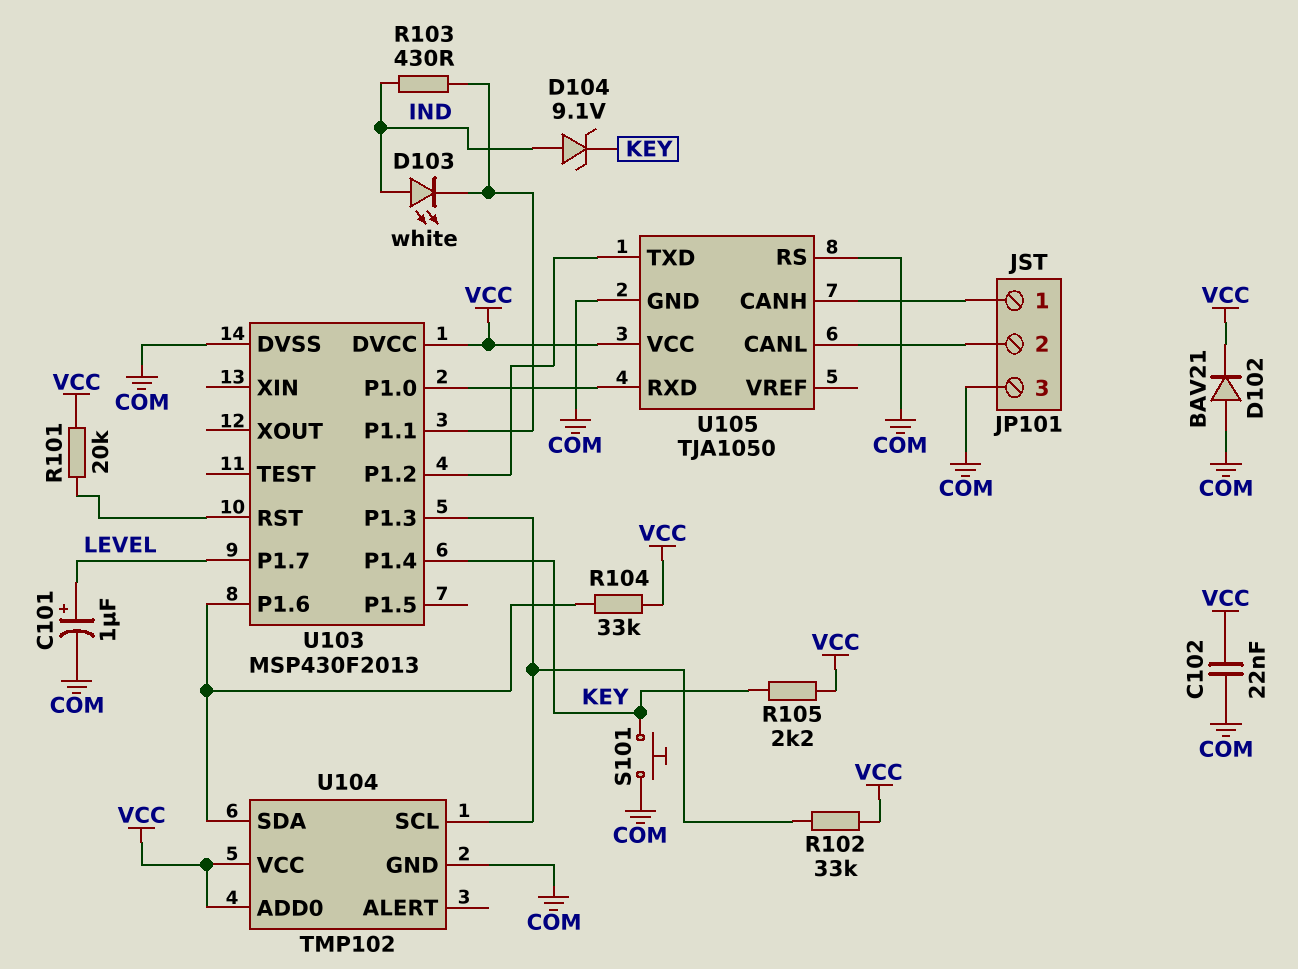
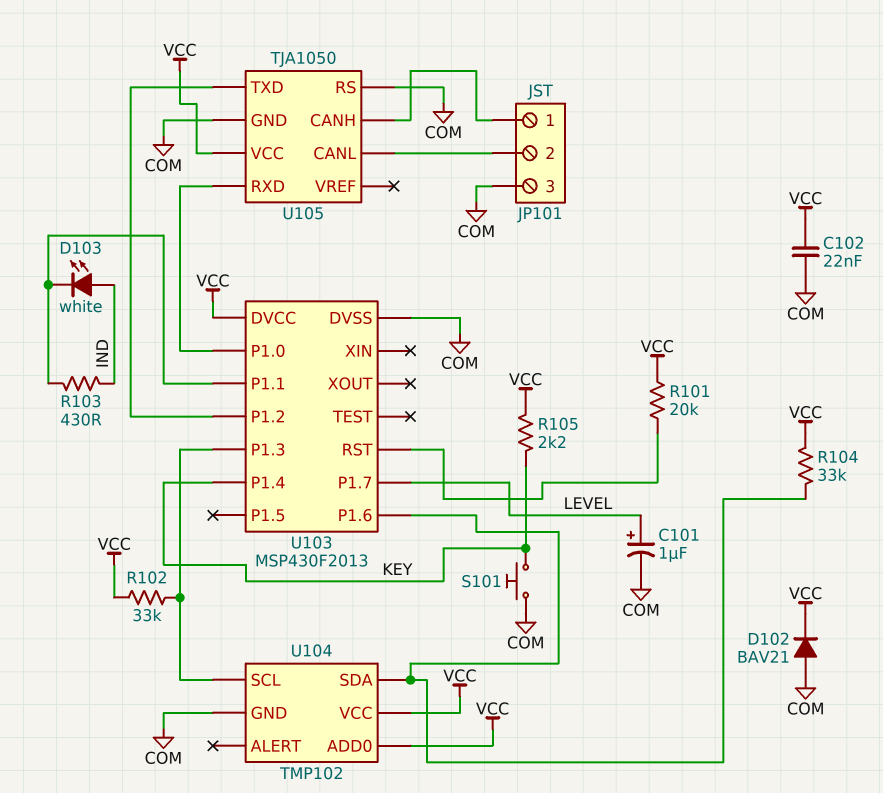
D104: zener 9.1V (A IND, K KEY) -> none

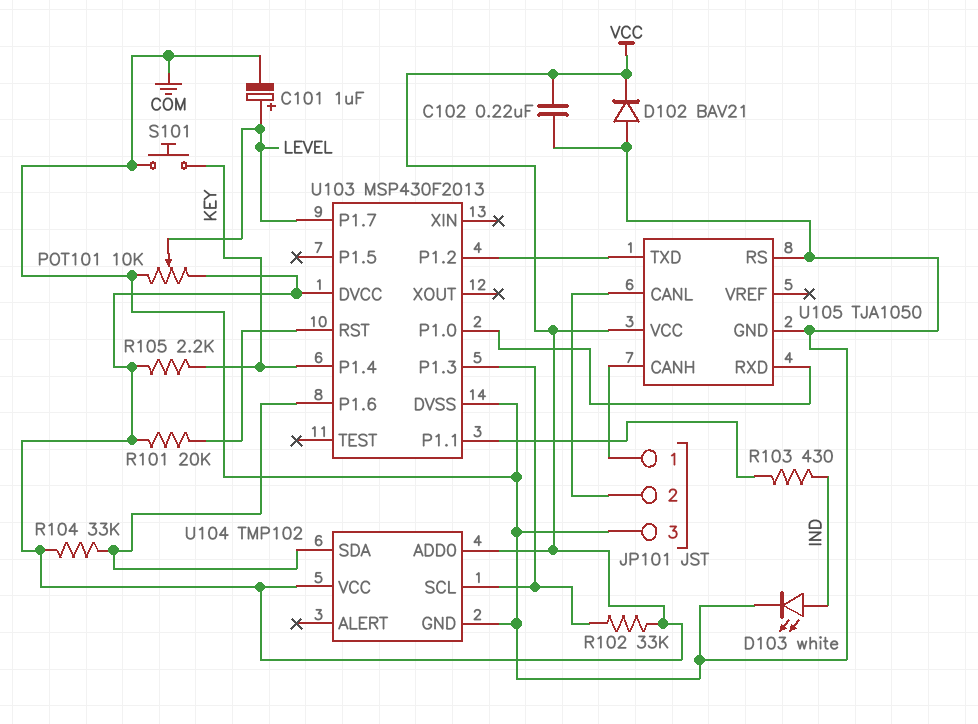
C102: 22nF (COM, VCC) -> 220nF (COM, VCC)
D103: LED white (A IND, K U103/P1.1) -> LED white (A IND, K COM)
POT101: none -> 10k (COM, VCC, wiper LEVEL)

